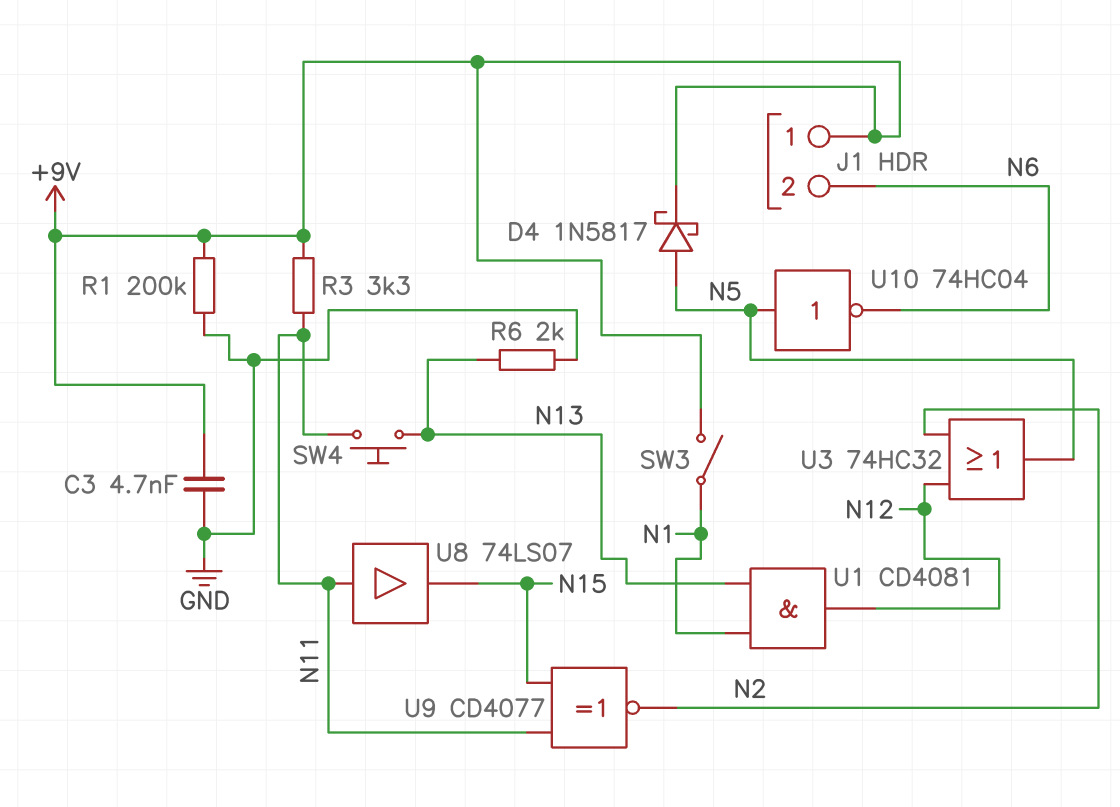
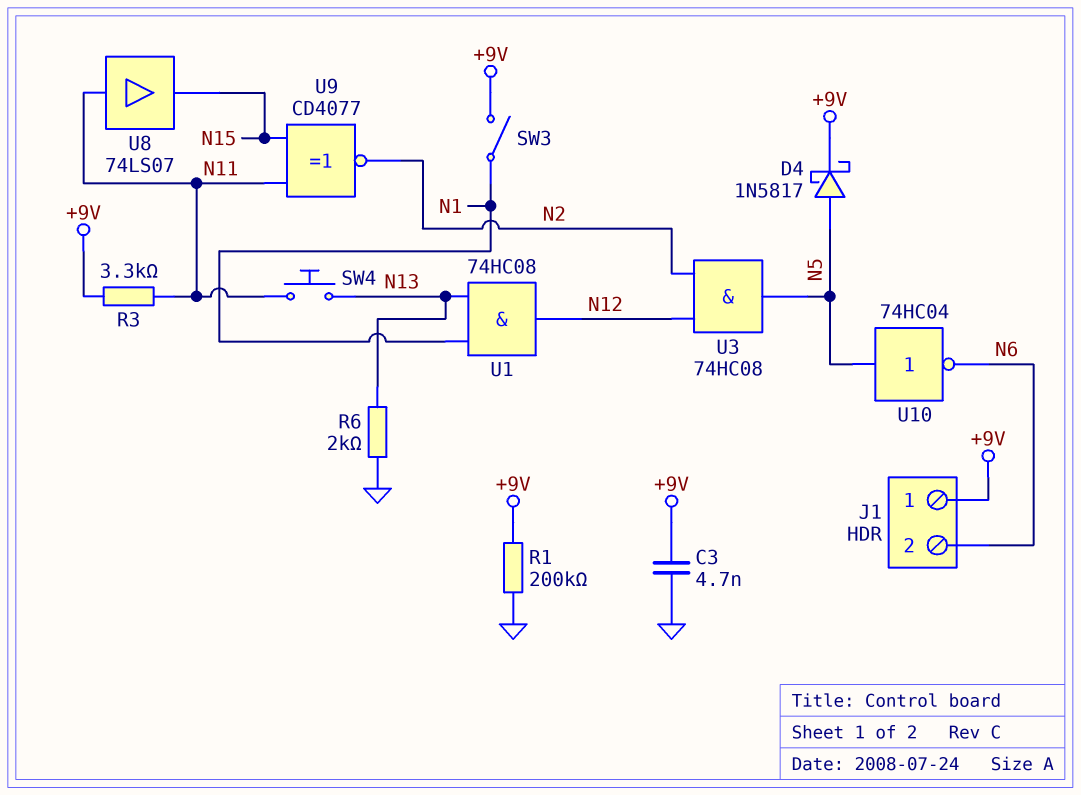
U1: AND CD4081 (in N1, in N13, out N12) -> AND 74HC08 (in N1, in N13, out N12)
U3: OR 74HC32 (in N2, in N12, out N5) -> AND 74HC08 (in N2, in N12, out N5)

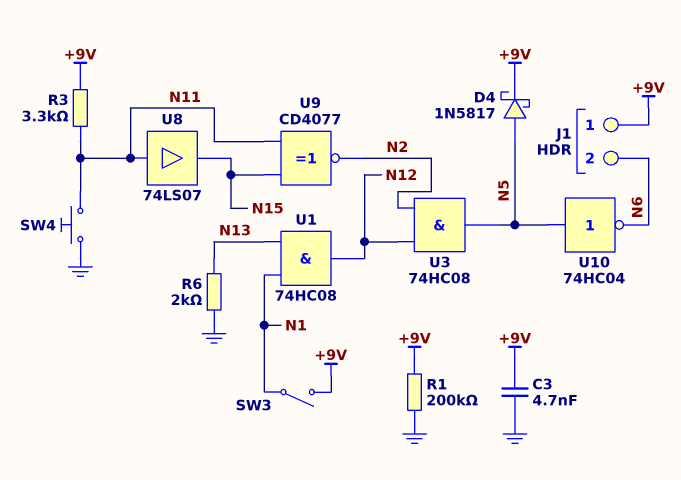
SW4: button (N11, N13) -> button (GND, N11)

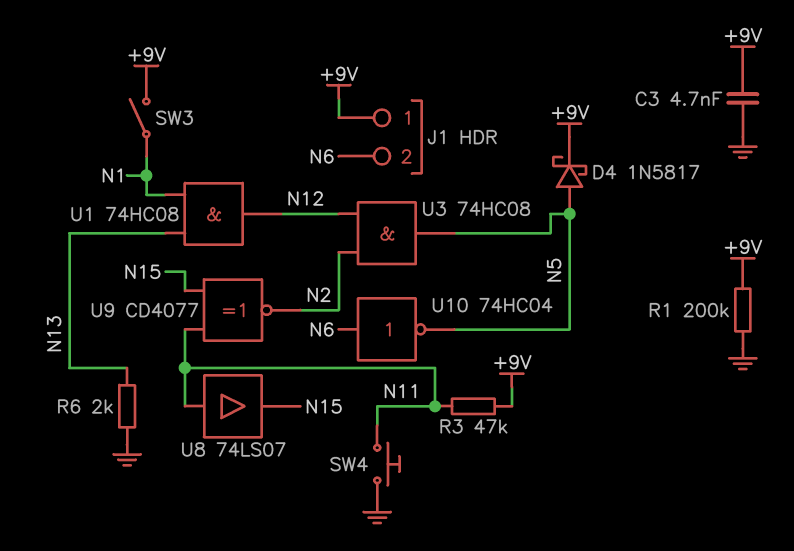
R3: 3.3k (+9V, N11) -> 47k (+9V, N11)
U10: NOT 74HC04 (in N5, out N6) -> NOT 74HC04 (in N6, out N5)

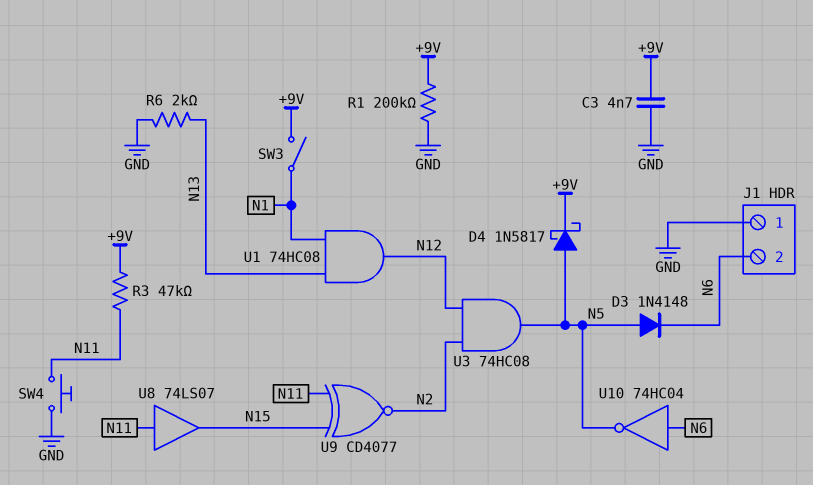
D3: none -> diode 1N4148 (A N5, K N6)
J1 pin 1: +9V -> GND

